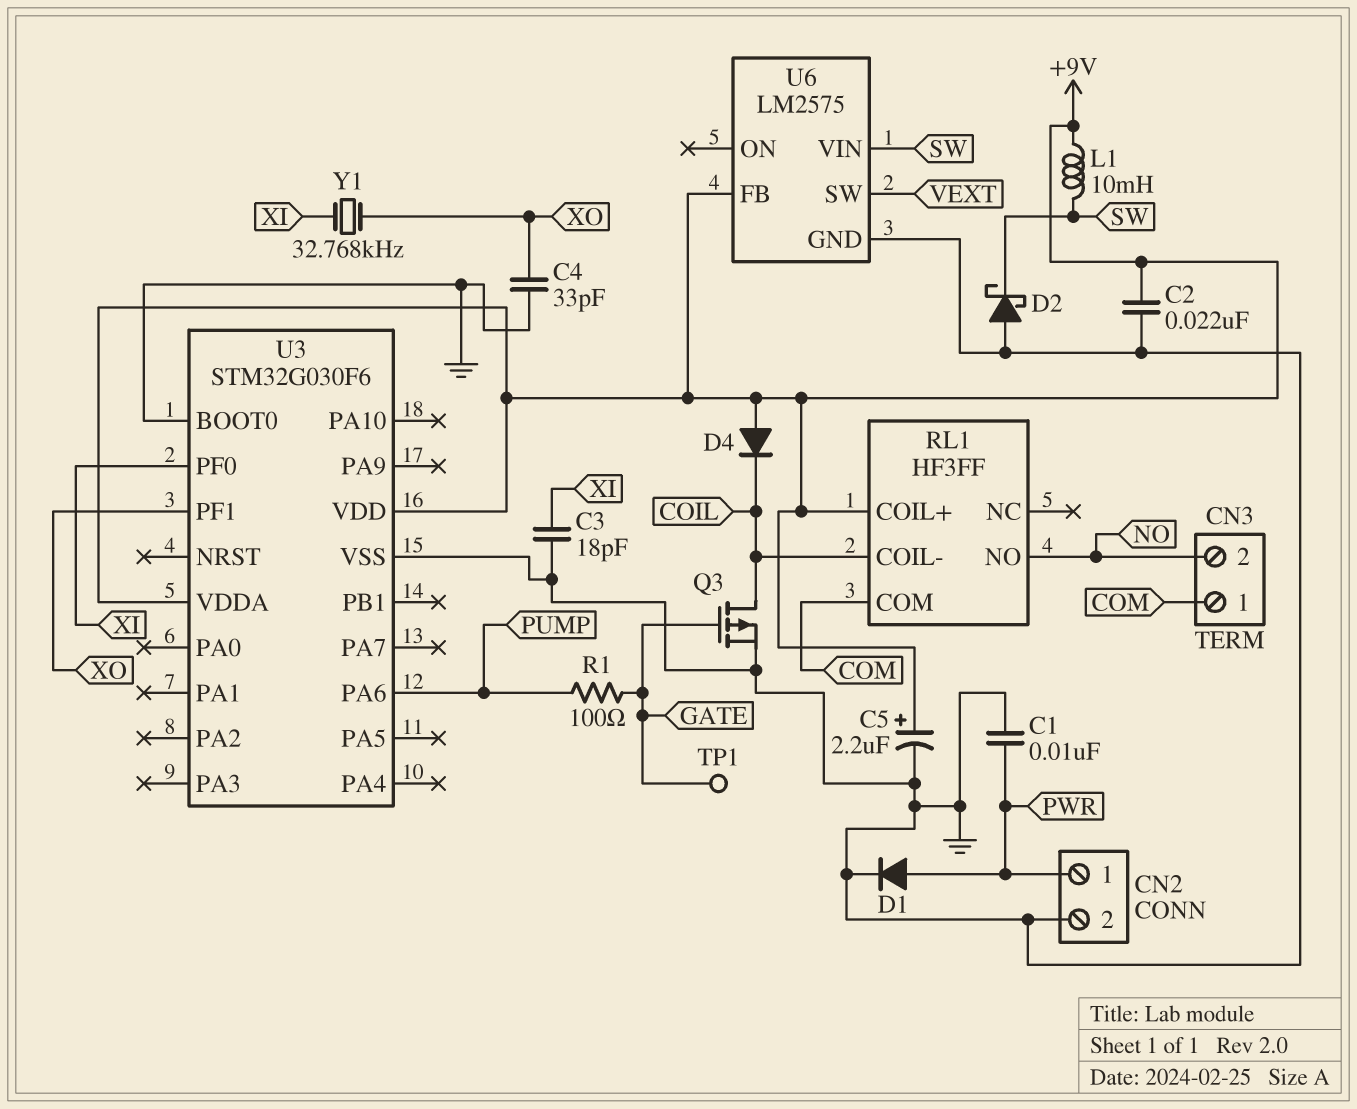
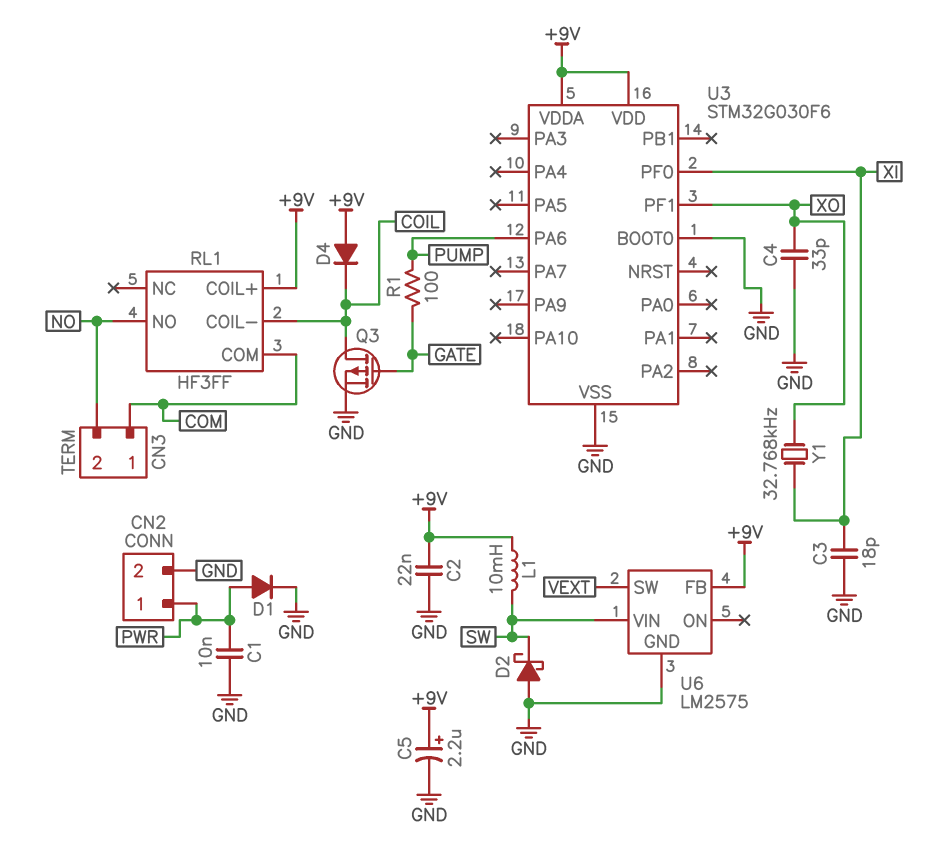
TP1: test point (GATE) -> none

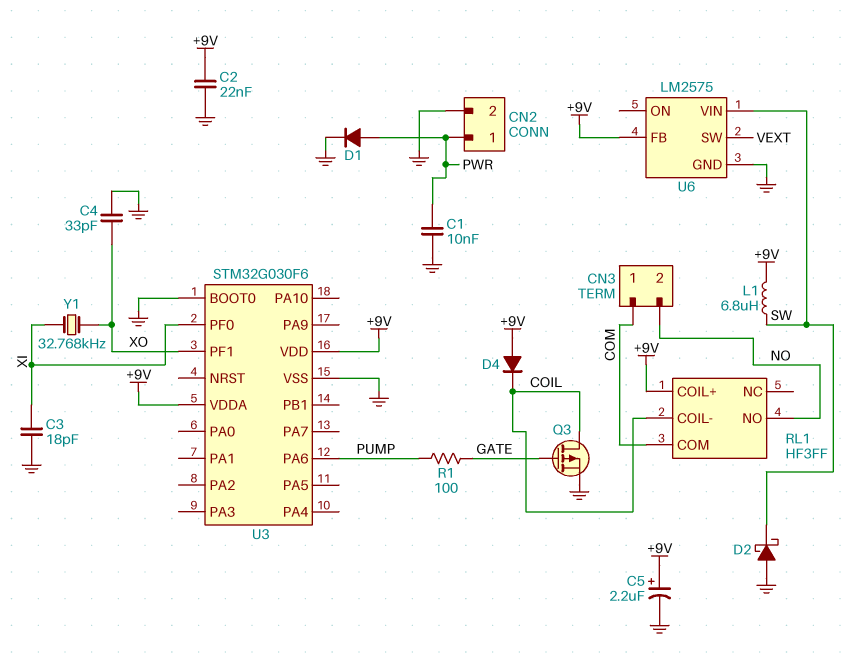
L1: 10mH (+9V, SW) -> 6.8uH (+9V, SW)

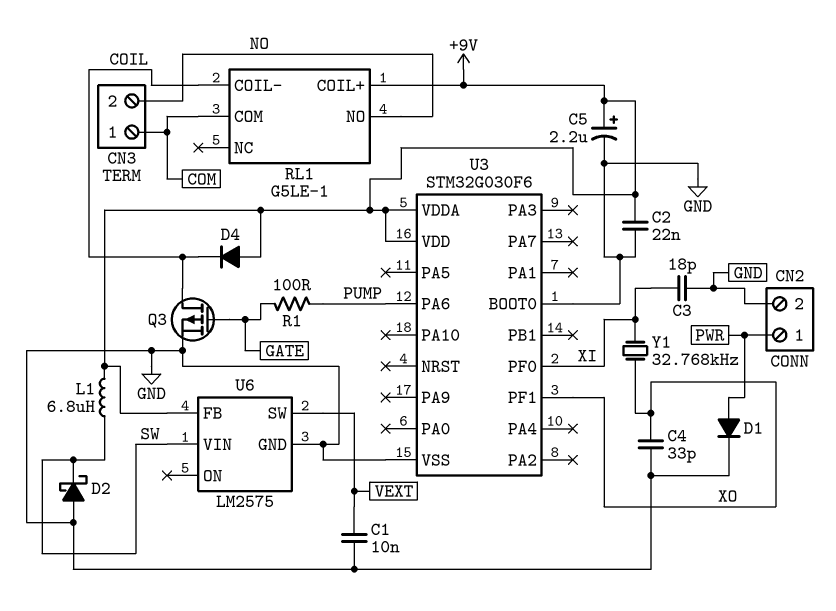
C1: 10nF (GND, PWR) -> 10nF (GND, VEXT)
RL1: HF3FF -> G5LE-1

